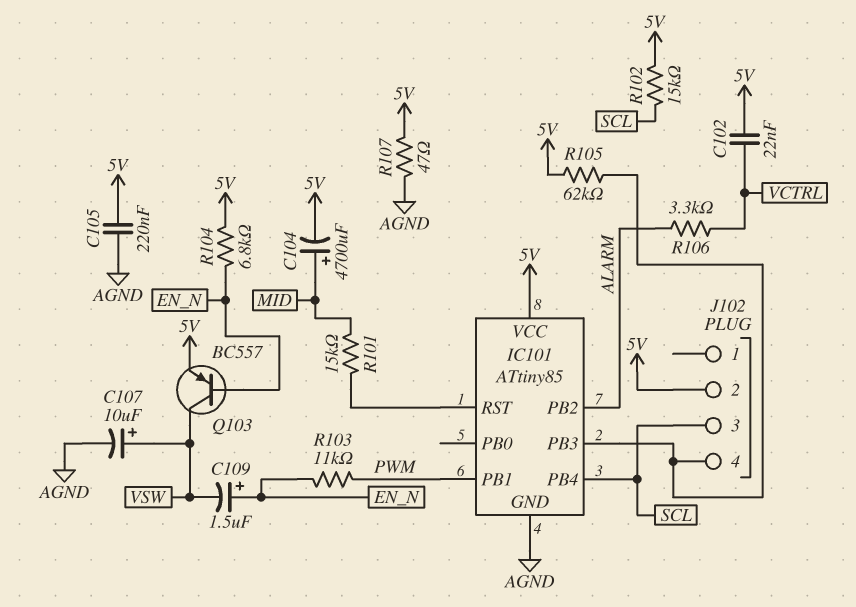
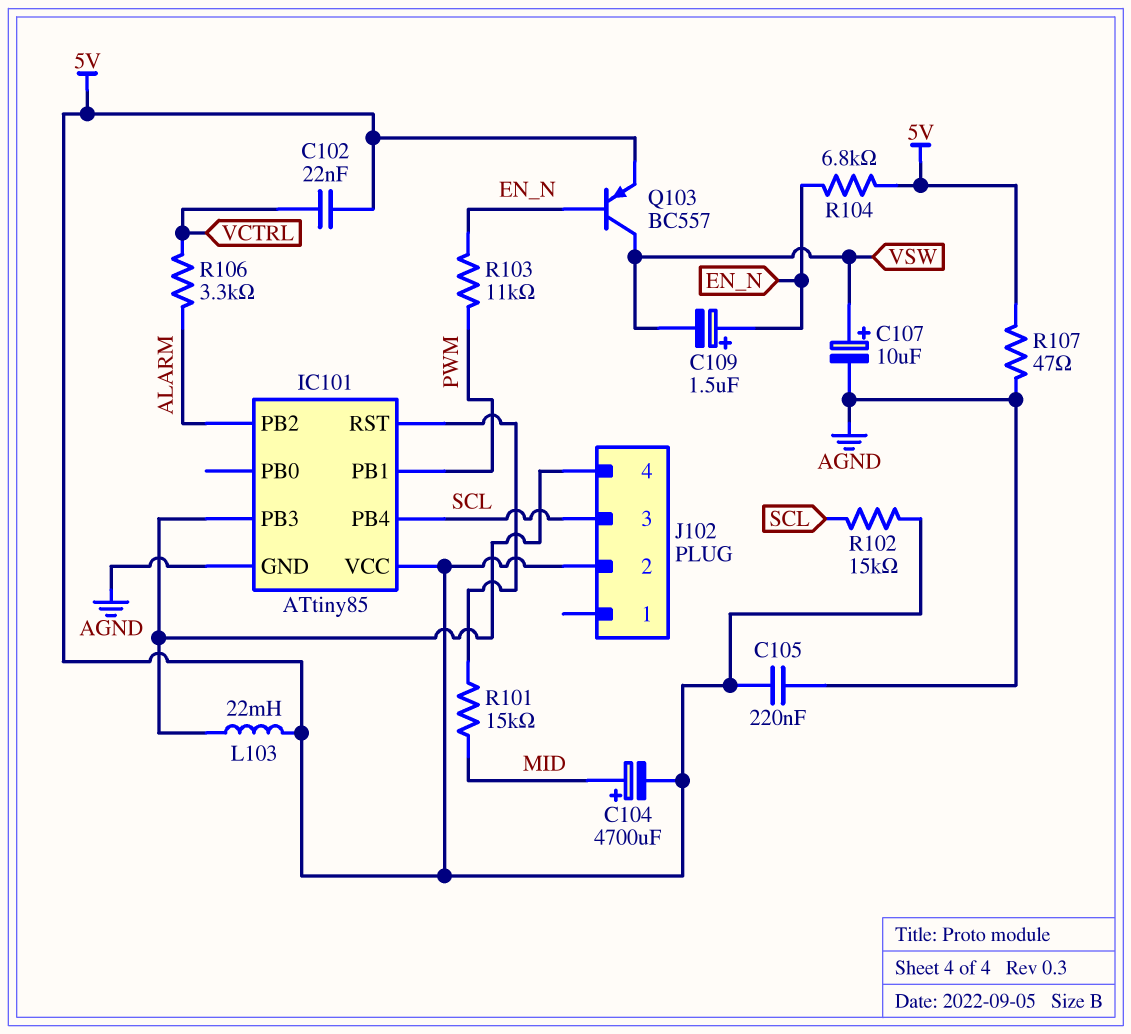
L103: none -> 22mH (5V, IC101/PB3)
R105: 62k (5V, IC101/PB3) -> none

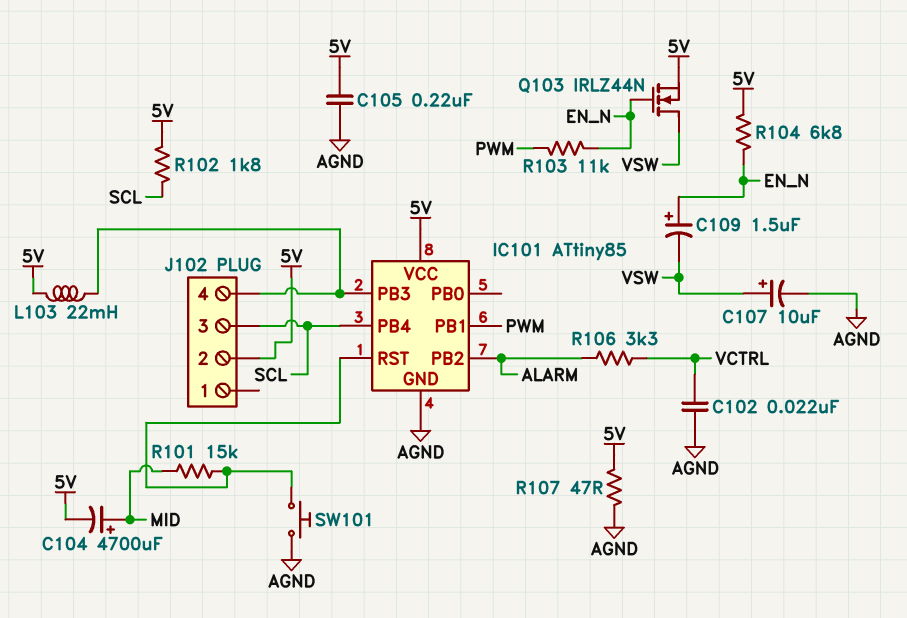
C102: 22nF (5V, VCTRL) -> 22nF (AGND, VCTRL)
Q103: PNP BC557 (B EN_N, C VSW, E 5V) -> NMOS IRLZ44N (G EN_N, D VSW, S 5V)
R102: 15k (5V, SCL) -> 1.8k (5V, SCL)
SW101: none -> button (AGND, IC101/RST)

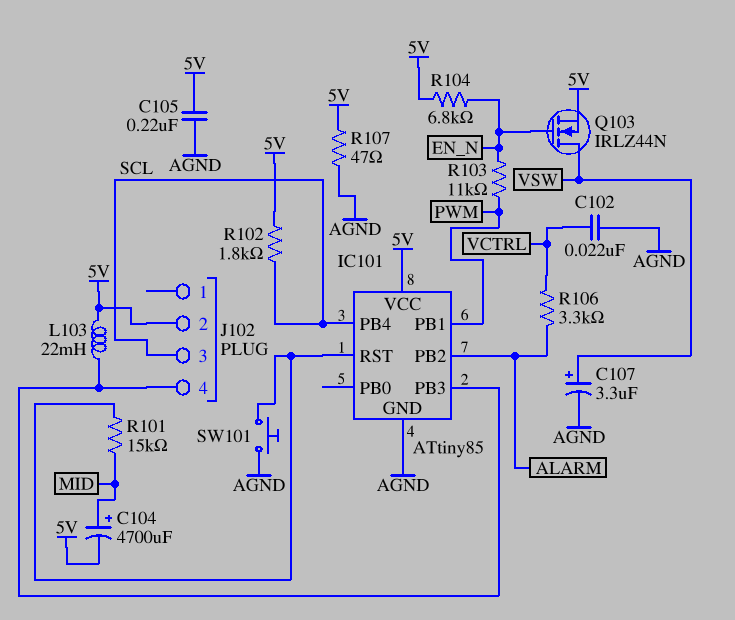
C107: 10uF (plus VSW, minus AGND) -> 3.3uF (plus VSW, minus AGND)
C109: 1.5uF (plus EN_N, minus VSW) -> none

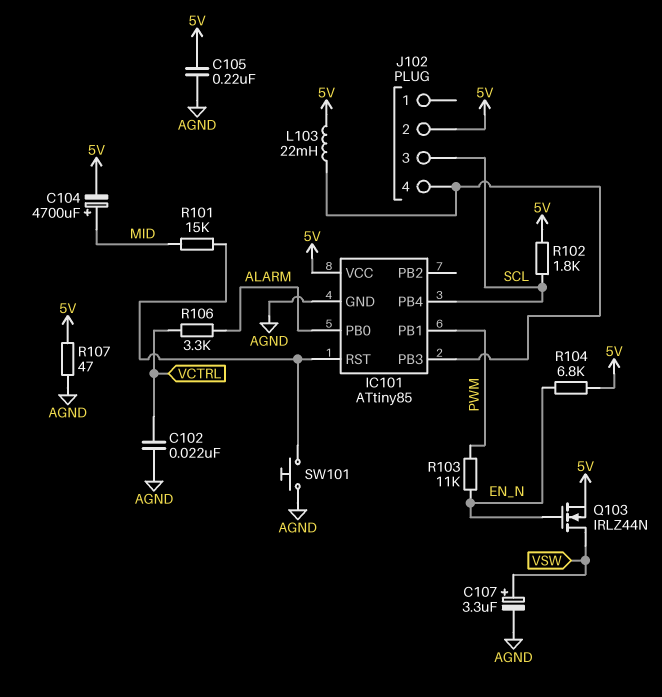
IC101 pin PB0: none -> ALARM
IC101 pin PB2: ALARM -> none

